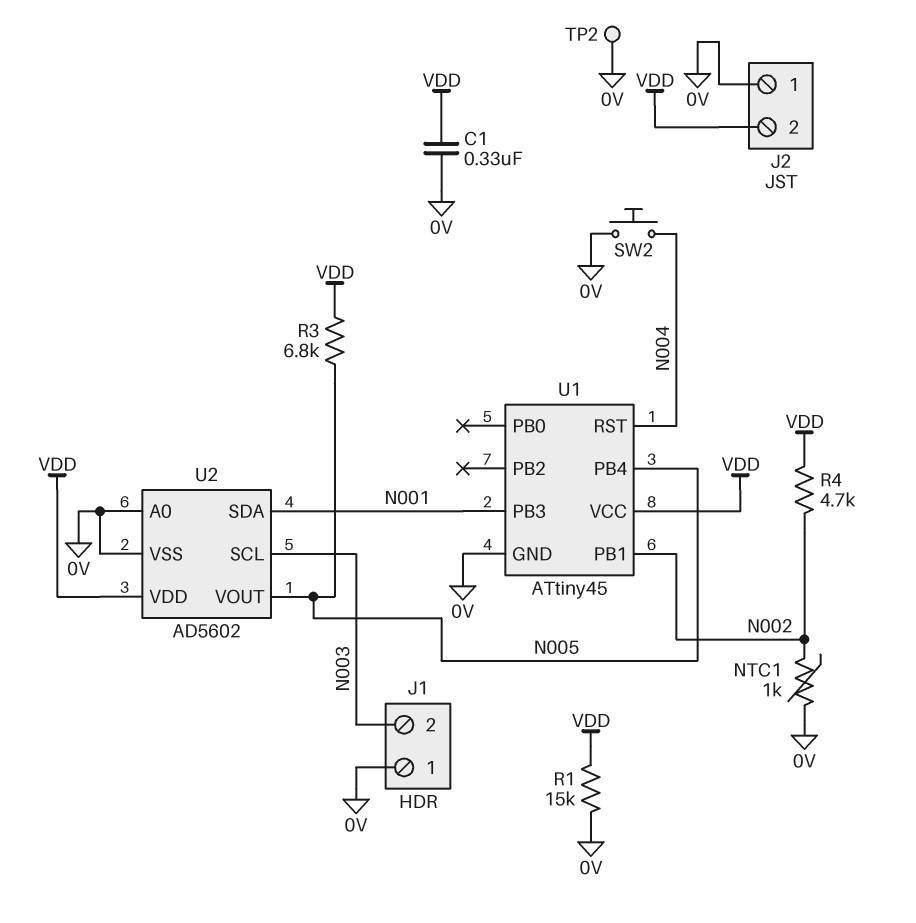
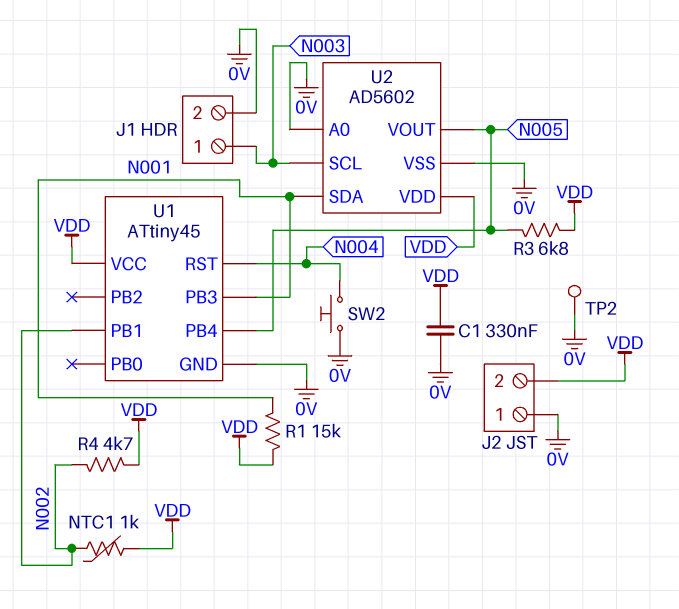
J1 pin 1: 0V -> N003
J1 pin 2: N003 -> 0V
NTC1: 1k (0V, N002) -> 1k (N002, VDD)
R1: 15k (0V, VDD) -> 15k (N001, VDD)

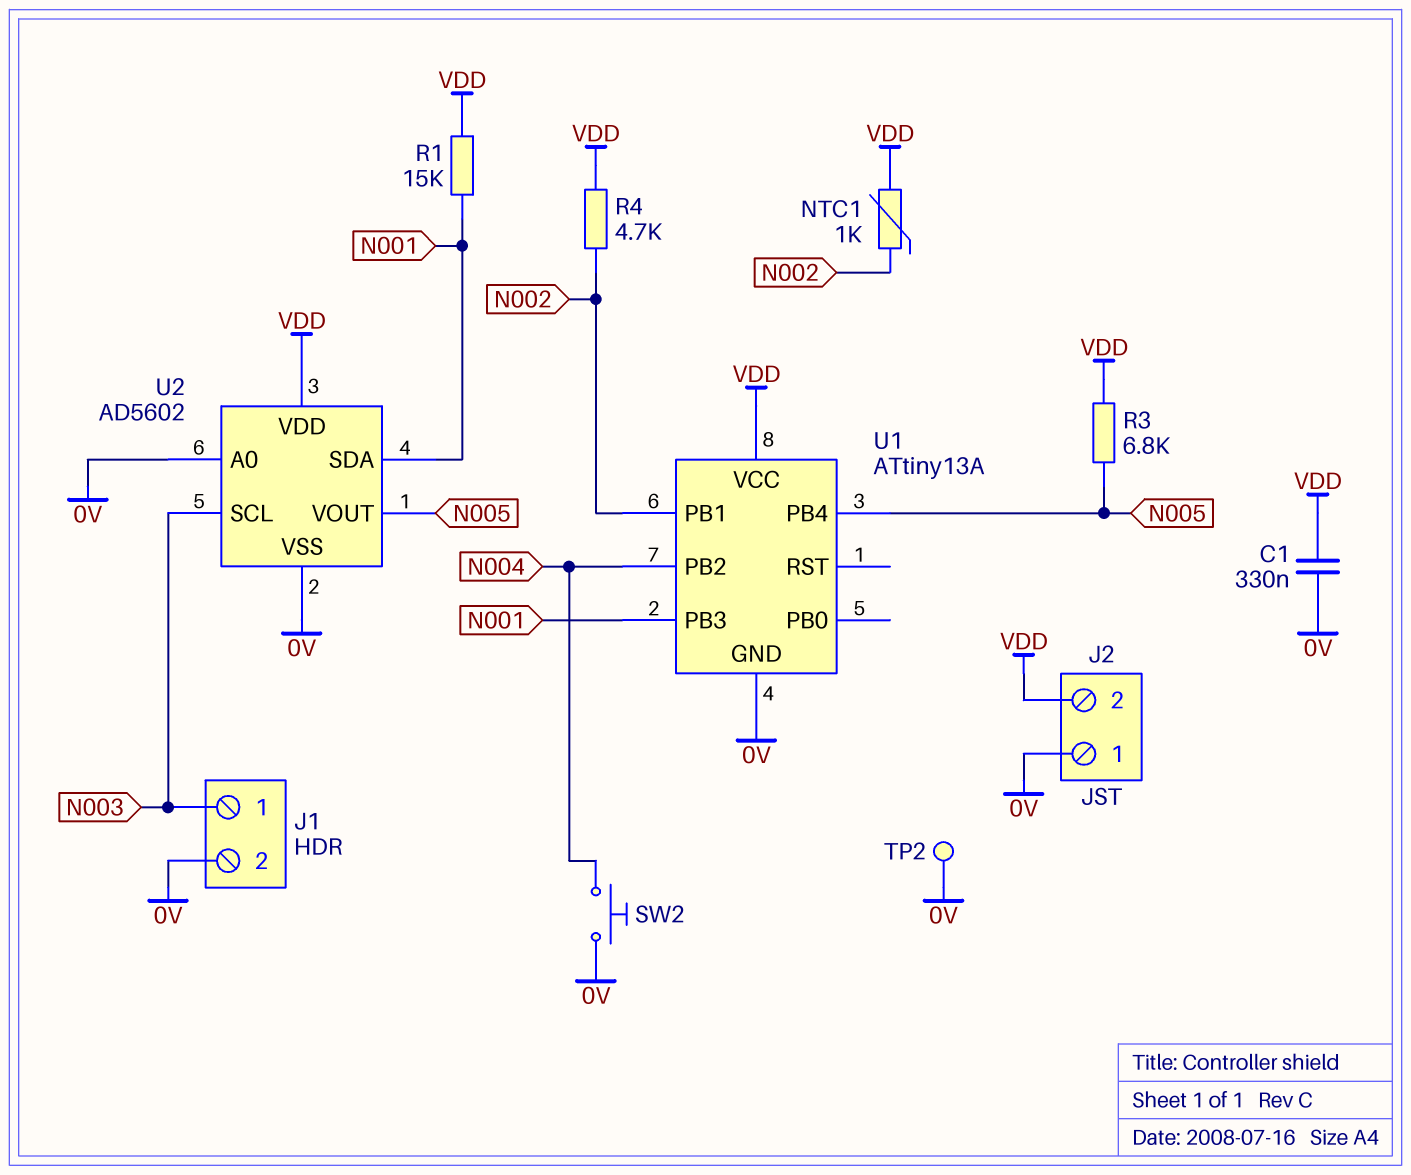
U1: ATtiny45 -> ATtiny13A
U1 pin PB2: none -> N004
U1 pin RST: N004 -> none

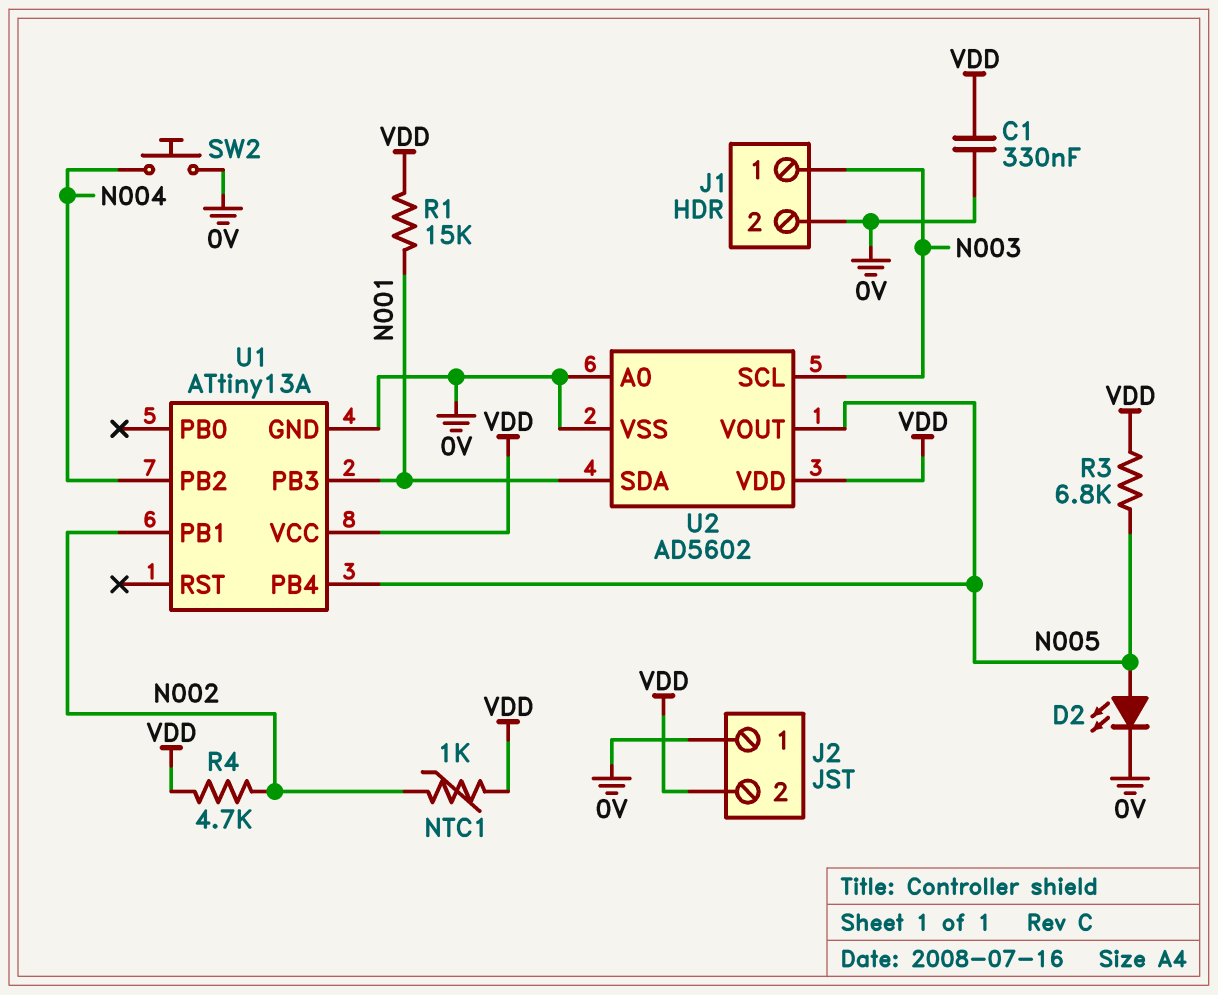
D2: none -> LED (A N005, K 0V)
TP2: test point (0V) -> none

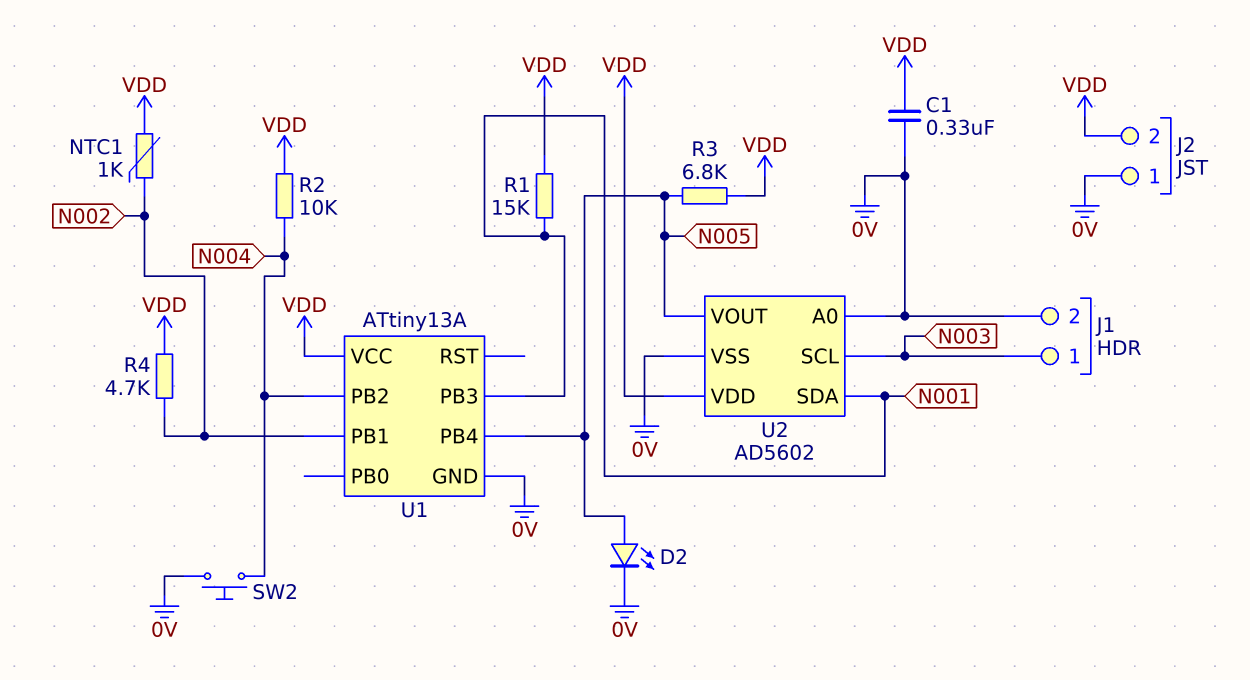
R2: none -> 10k (N004, VDD)

